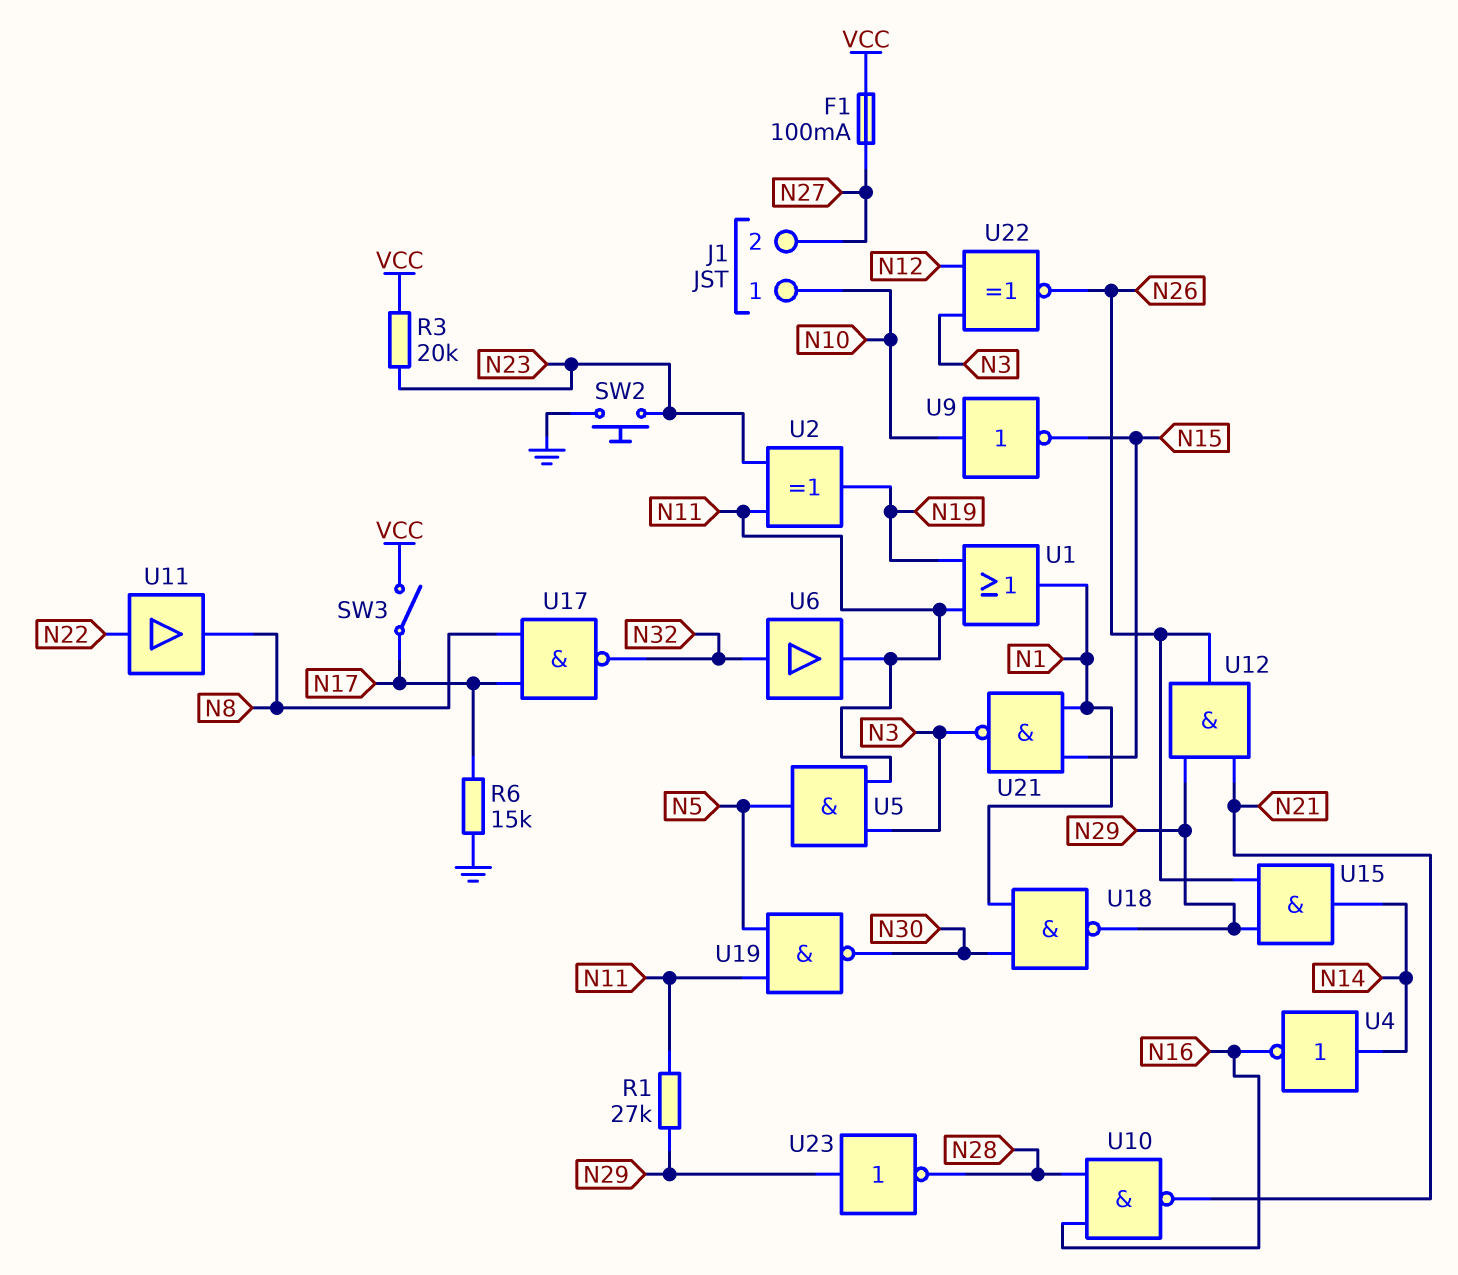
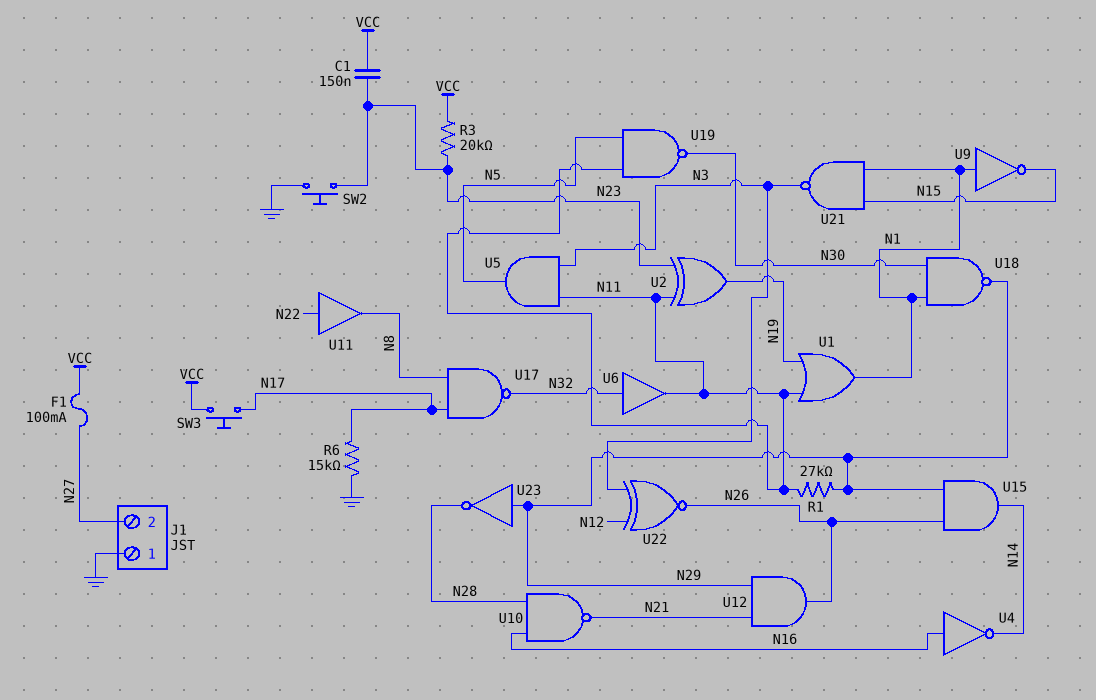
C1: none -> 150nF (N23, VCC)
J1 pin 1: N10 -> GND
SW3: switch (N17, VCC) -> button (N17, VCC)
U4: NOT (in N14, out N16) -> NOT (in N16, out N14)
U9: NOT (in N10, out N15) -> NOT (in N1, out N15)

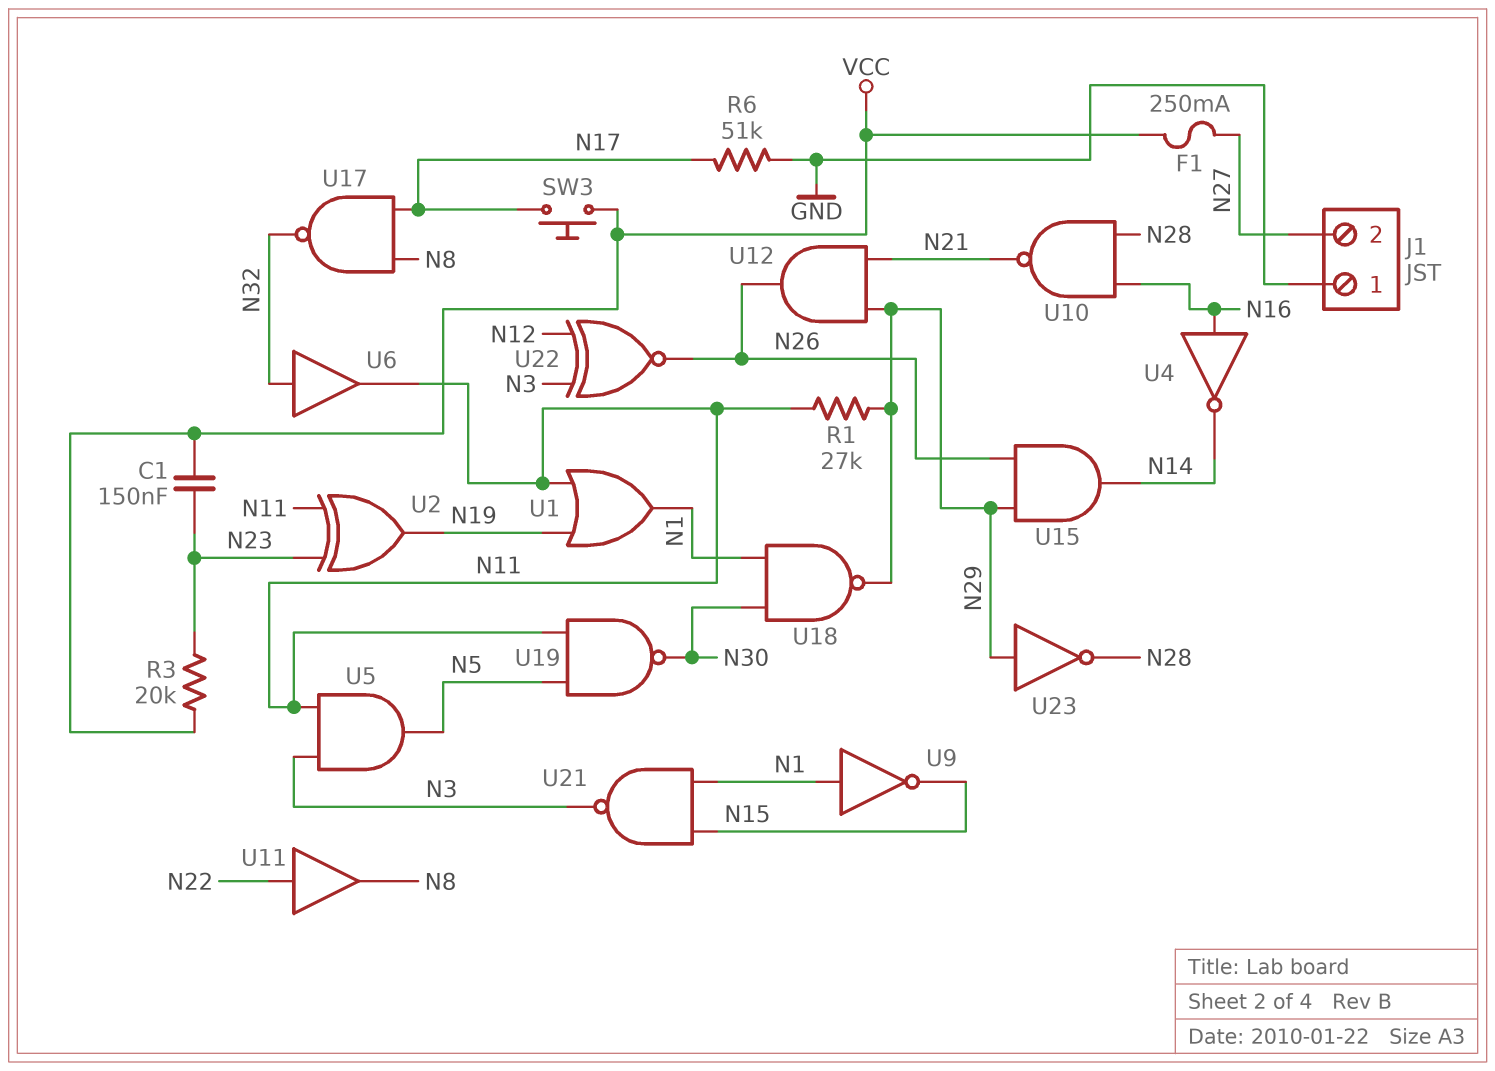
F1: 100mA (N27, VCC) -> 250mA (N27, VCC)
R6: 15k (GND, N17) -> 51k (GND, N17)
SW2: button (GND, N23) -> none

